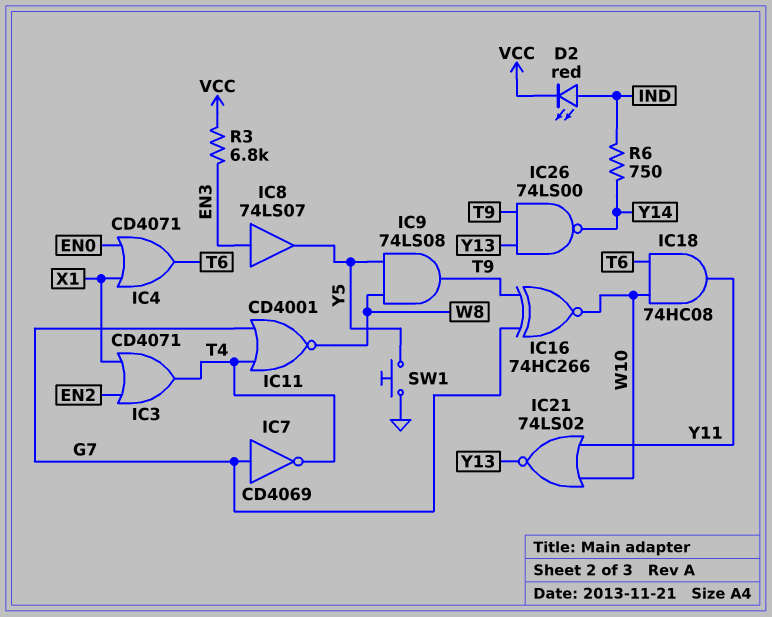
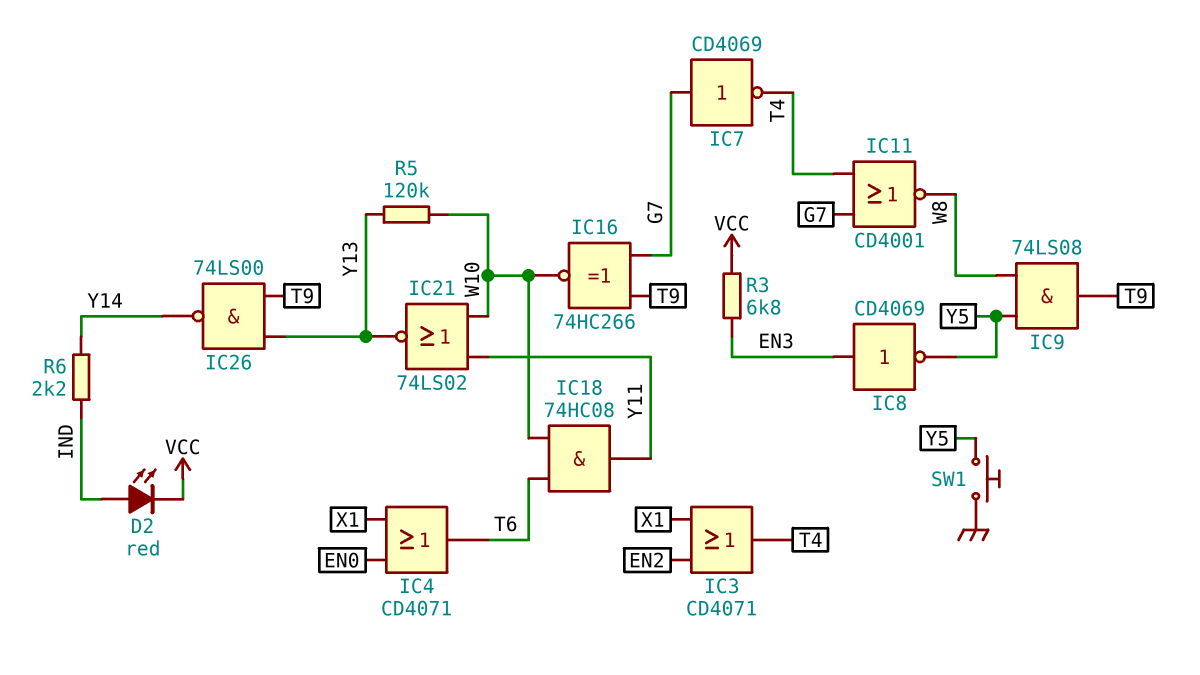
IC8: buffer 74LS07 (in EN3, out Y5) -> NOT CD4069 (in EN3, out Y5)
R5: none -> 120k (W10, Y13)
R6: 750 (IND, Y14) -> 2.2k (IND, Y14)

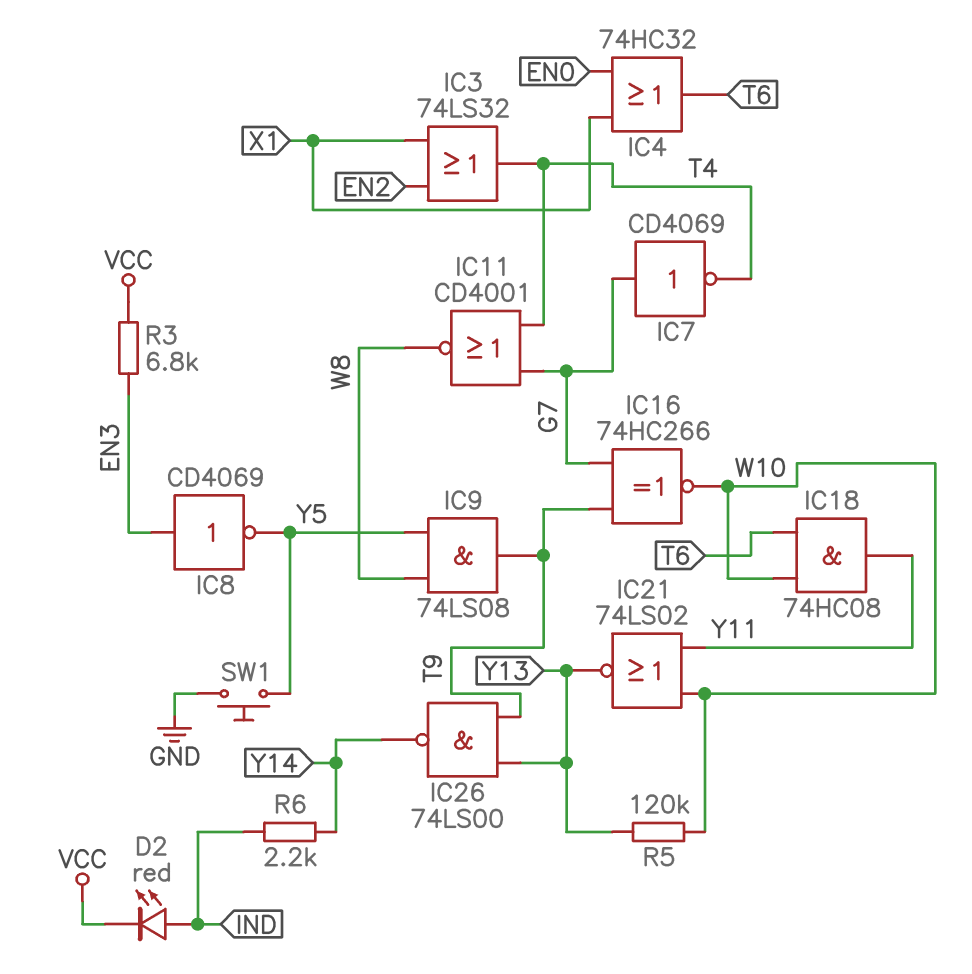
IC3: OR CD4071 (in EN2, in X1, out T4) -> OR 74LS32 (in EN2, in X1, out T4)
IC4: OR CD4071 (in EN0, in X1, out T6) -> OR 74HC32 (in EN0, in X1, out T6)

